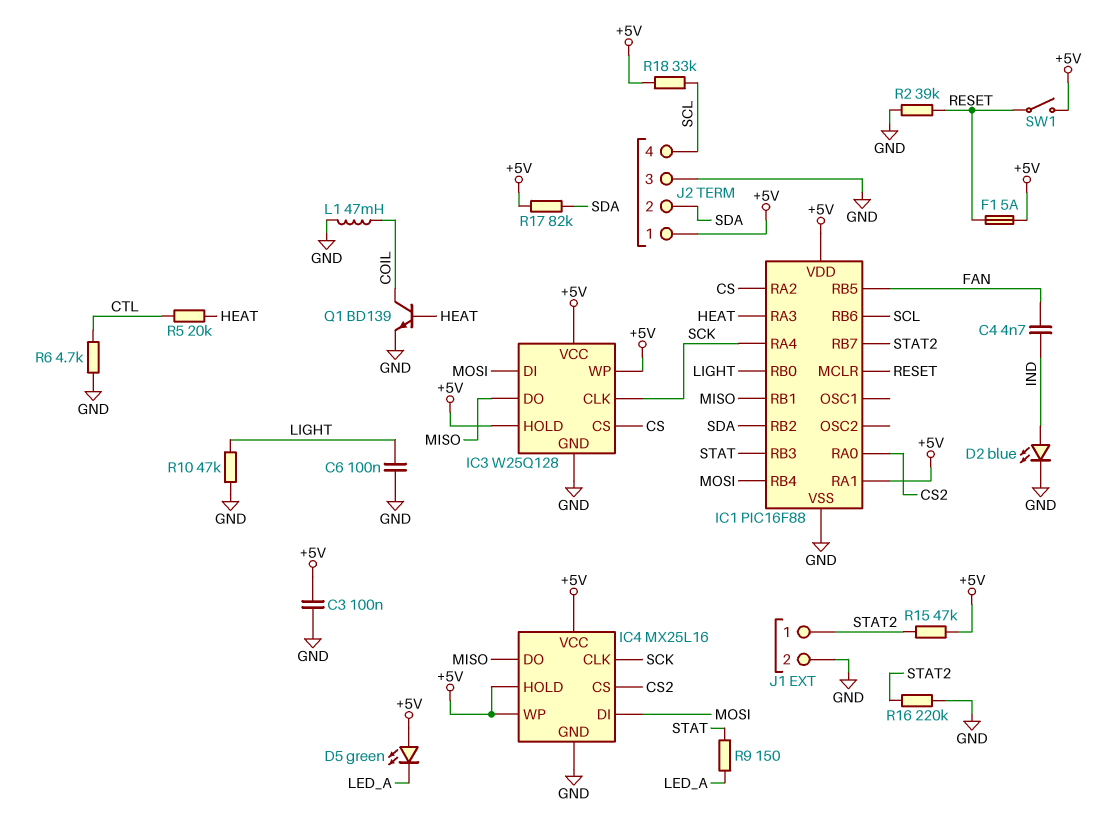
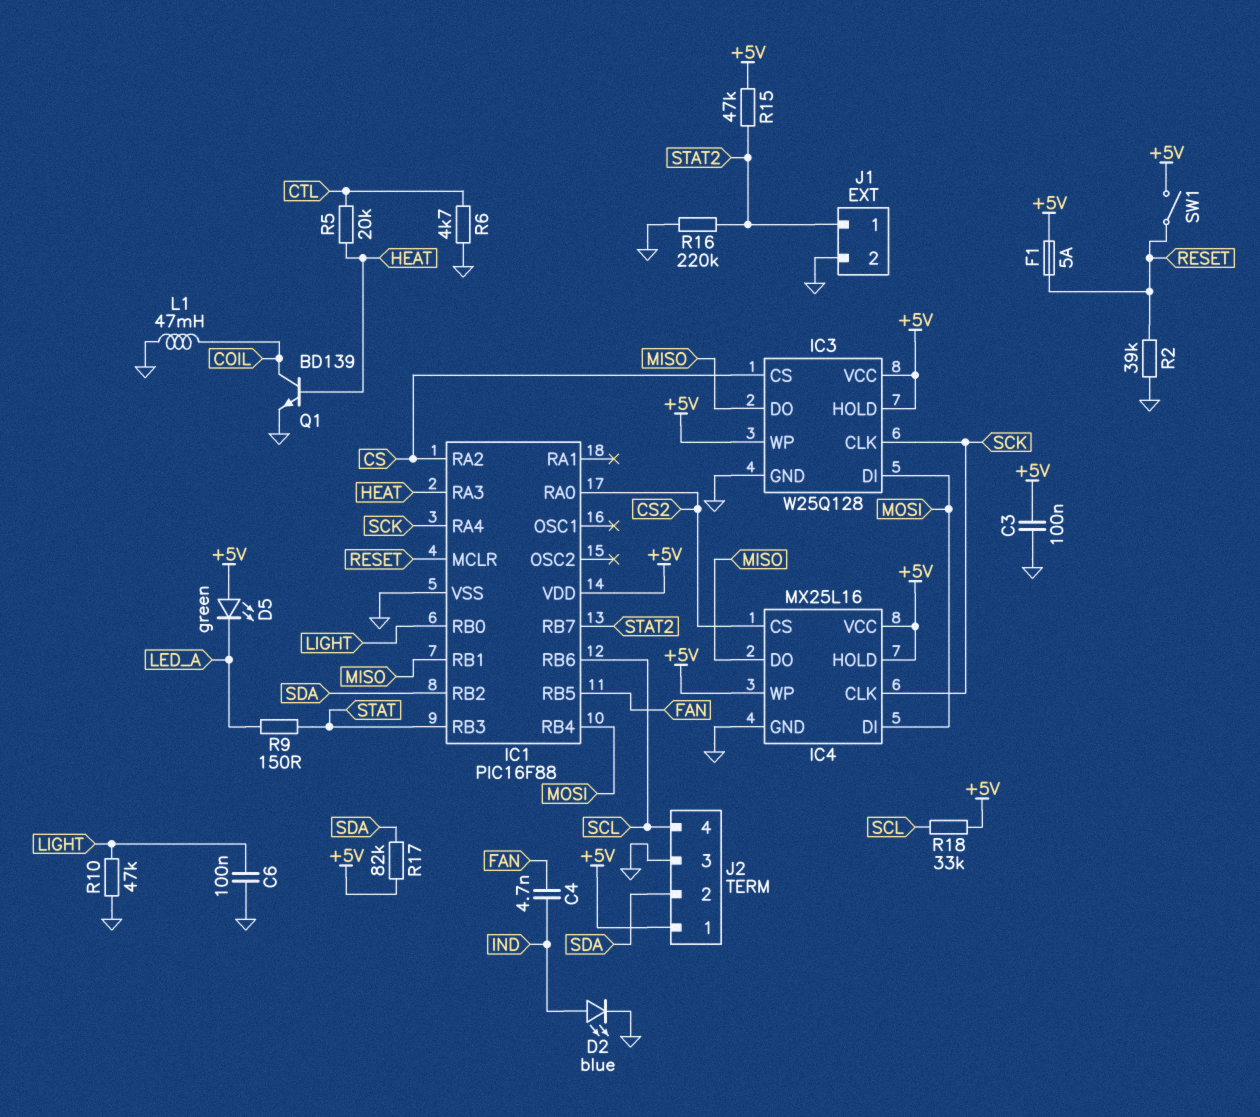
IC1 pin RA1: +5V -> none

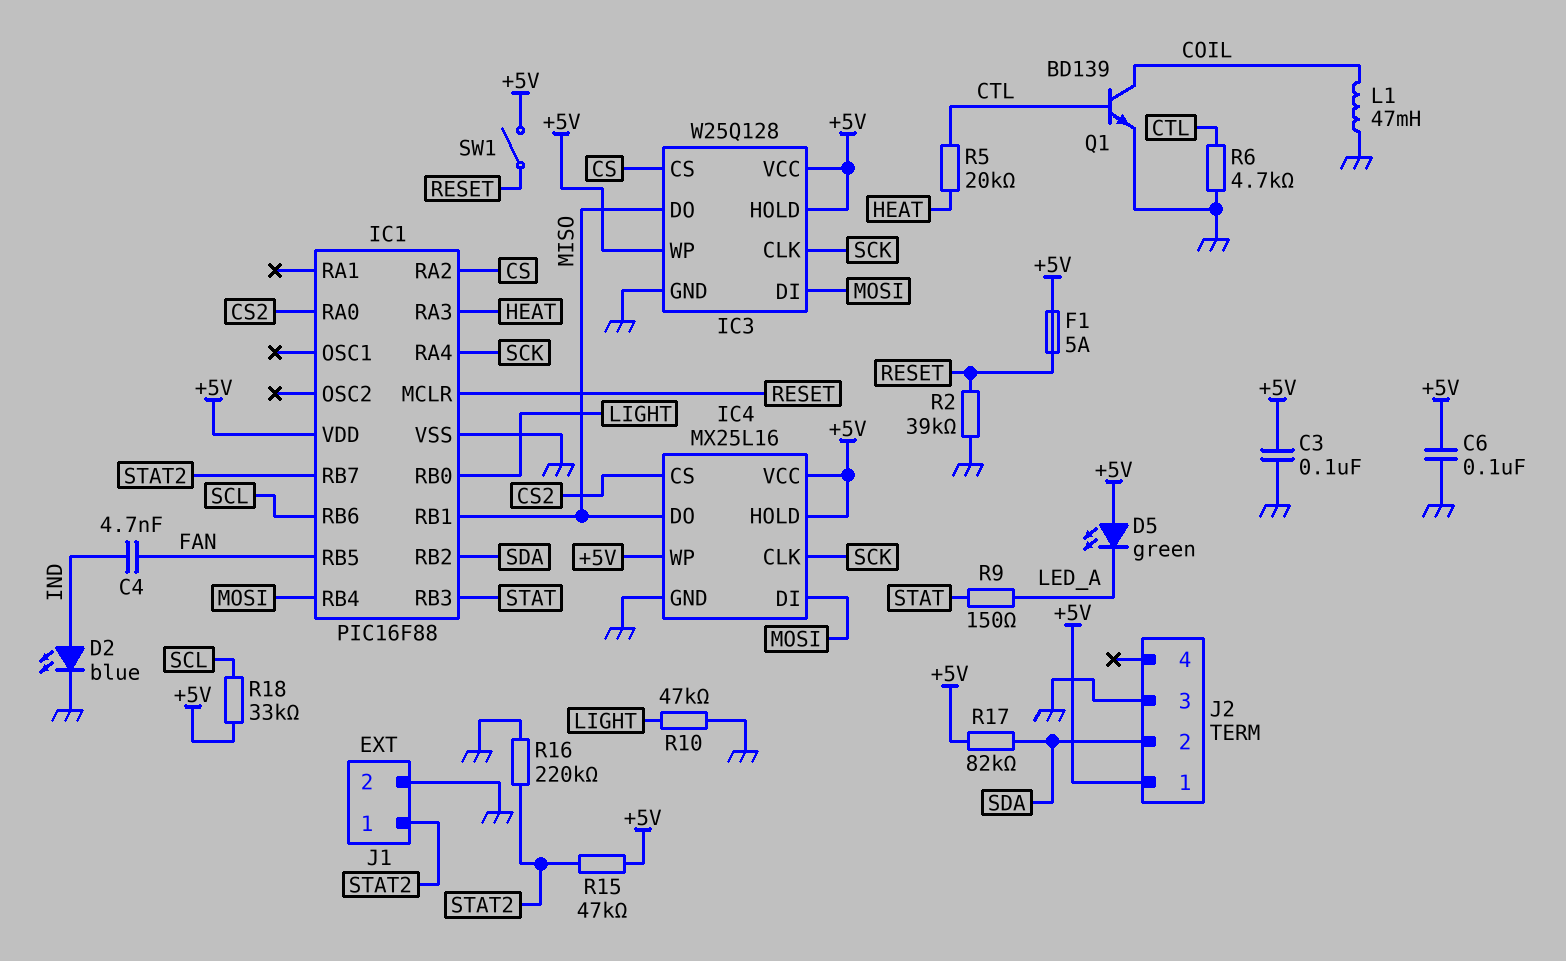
C6: 100nF (GND, LIGHT) -> 100nF (+5V, GND)
J2 pin 4: SCL -> none
Q1: NPN BD139 (B HEAT, C COIL, E GND) -> NPN BD139 (B CTL, C COIL, E GND)

